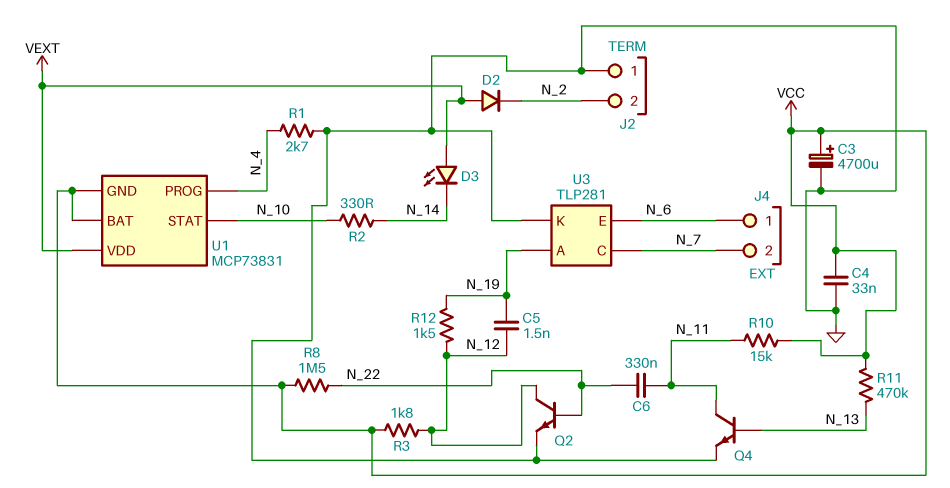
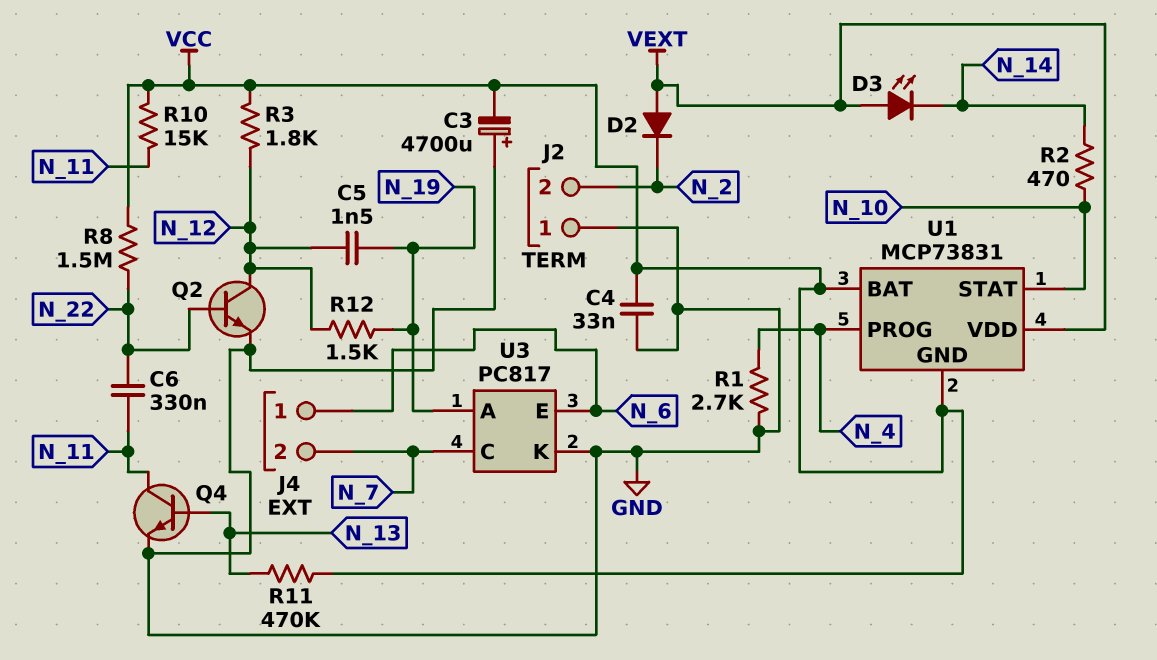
C3: 4700uF (plus VCC, minus GND) -> 4700uF (plus GND, minus VCC)
R2: 330 (N_10, N_14) -> 470 (N_10, N_14)
U3: TLP281 -> PC817

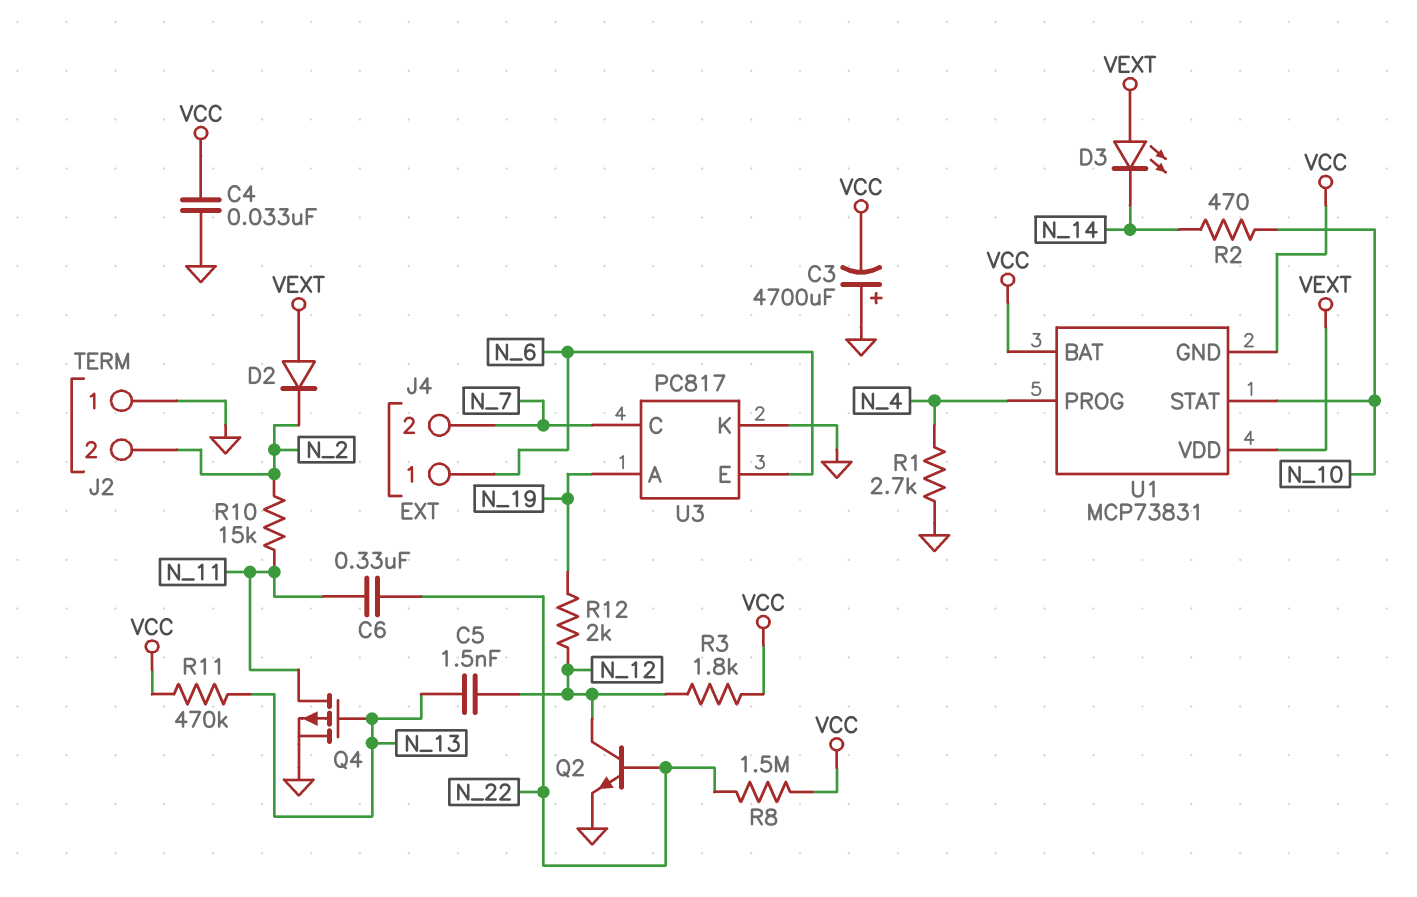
C5: 1.5nF (N_12, N_19) -> 1.5nF (N_12, N_13)
Q4: NPN (B N_13, C N_11, E GND) -> PMOS (G N_13, D N_11, S GND)
R10: 15k (N_11, VCC) -> 15k (N_2, N_11)
R12: 1.5k (N_12, N_19) -> 2k (N_12, N_19)

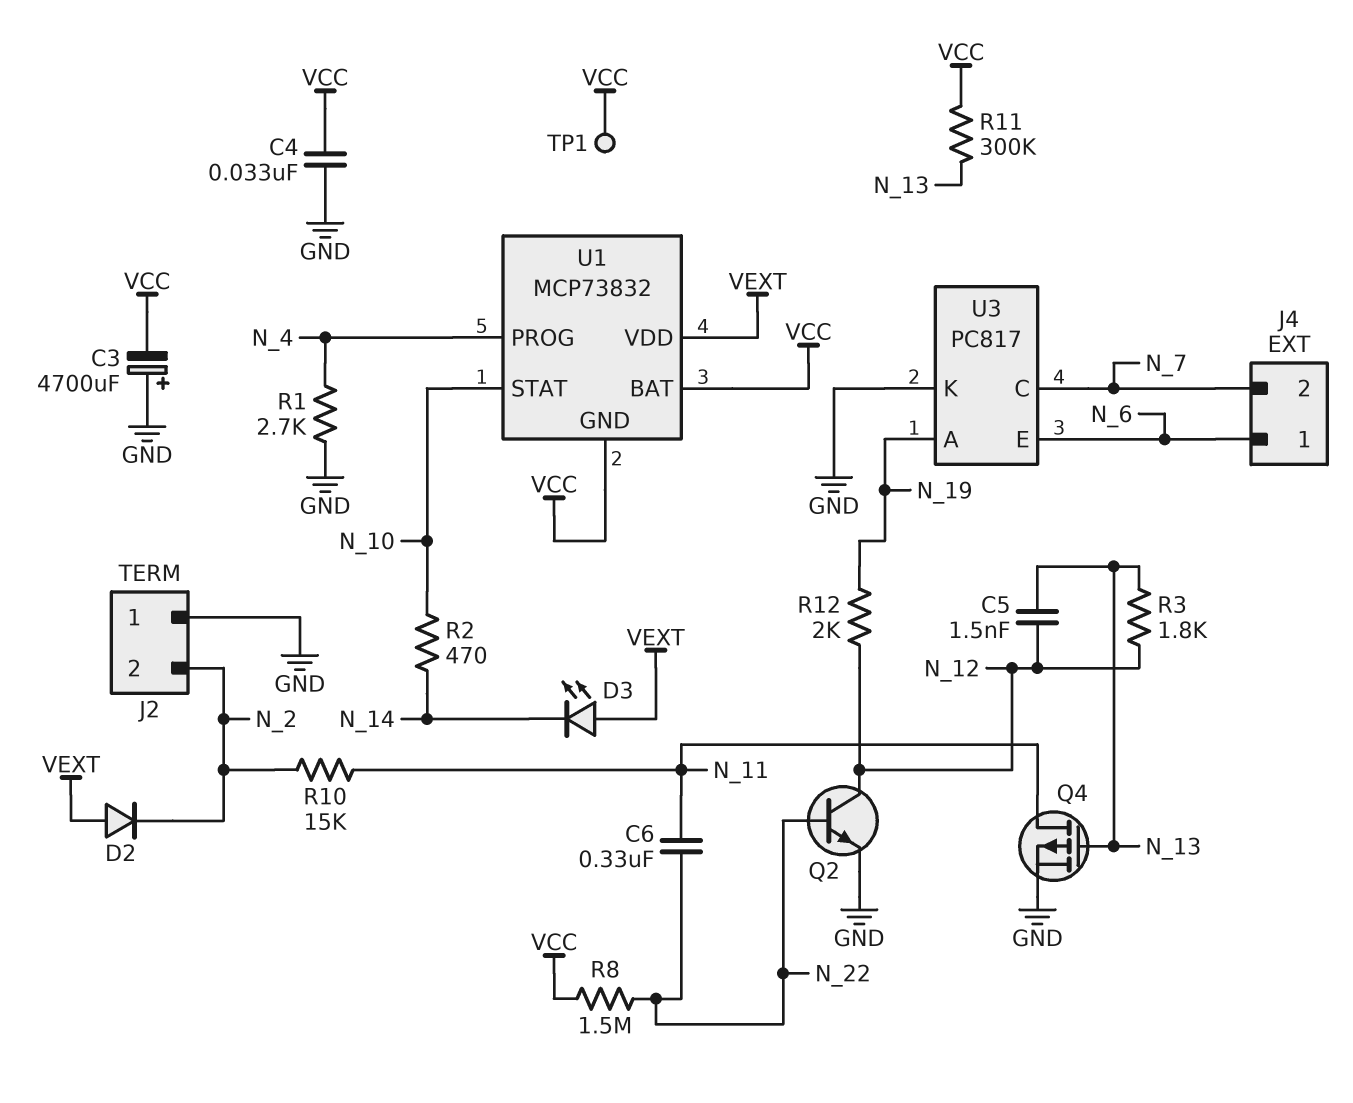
R3: 1.8k (N_12, VCC) -> 1.8k (N_12, N_13)
R11: 470k (N_13, VCC) -> 300k (N_13, VCC)
TP1: none -> test point (VCC)
U1: MCP73831 -> MCP73832

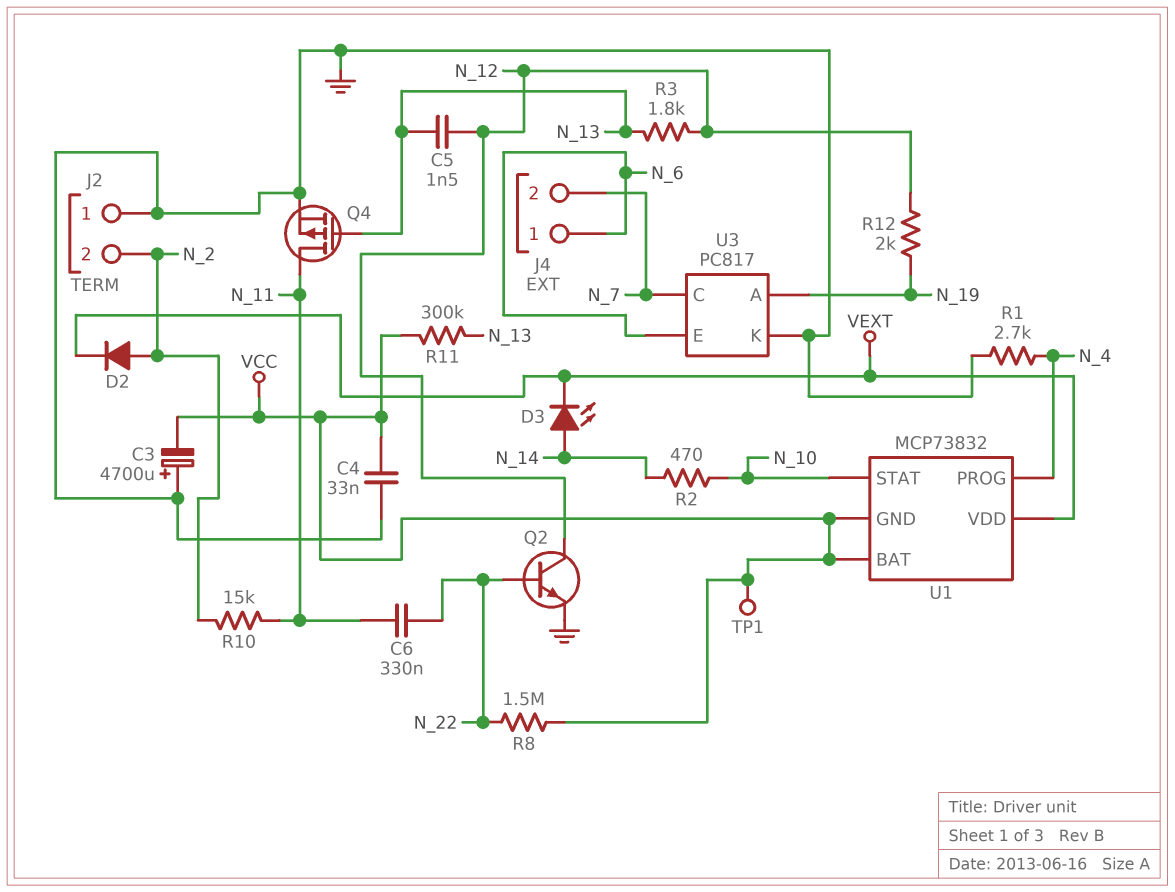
D2: diode (A VEXT, K N_2) -> diode (A N_2, K VEXT)
D3: LED (A VEXT, K N_14) -> LED (A N_14, K VEXT)

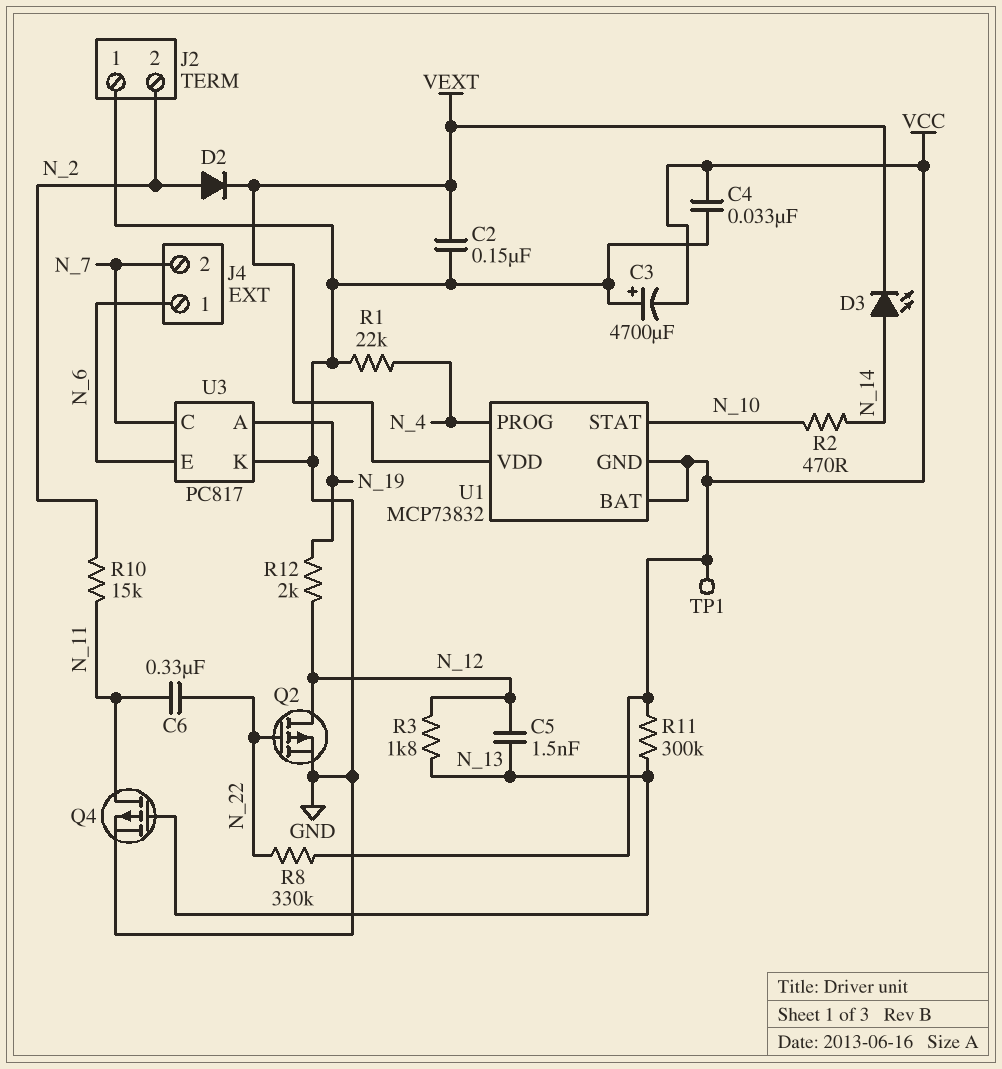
C2: none -> 150nF (GND, VEXT)
Q2: NPN (B N_22, C N_12, E GND) -> PMOS (G N_22, D N_12, S GND)
R1: 2.7k (GND, N_4) -> 22k (GND, N_4)
R8: 1.5M (N_22, VCC) -> 330k (N_22, VCC)

